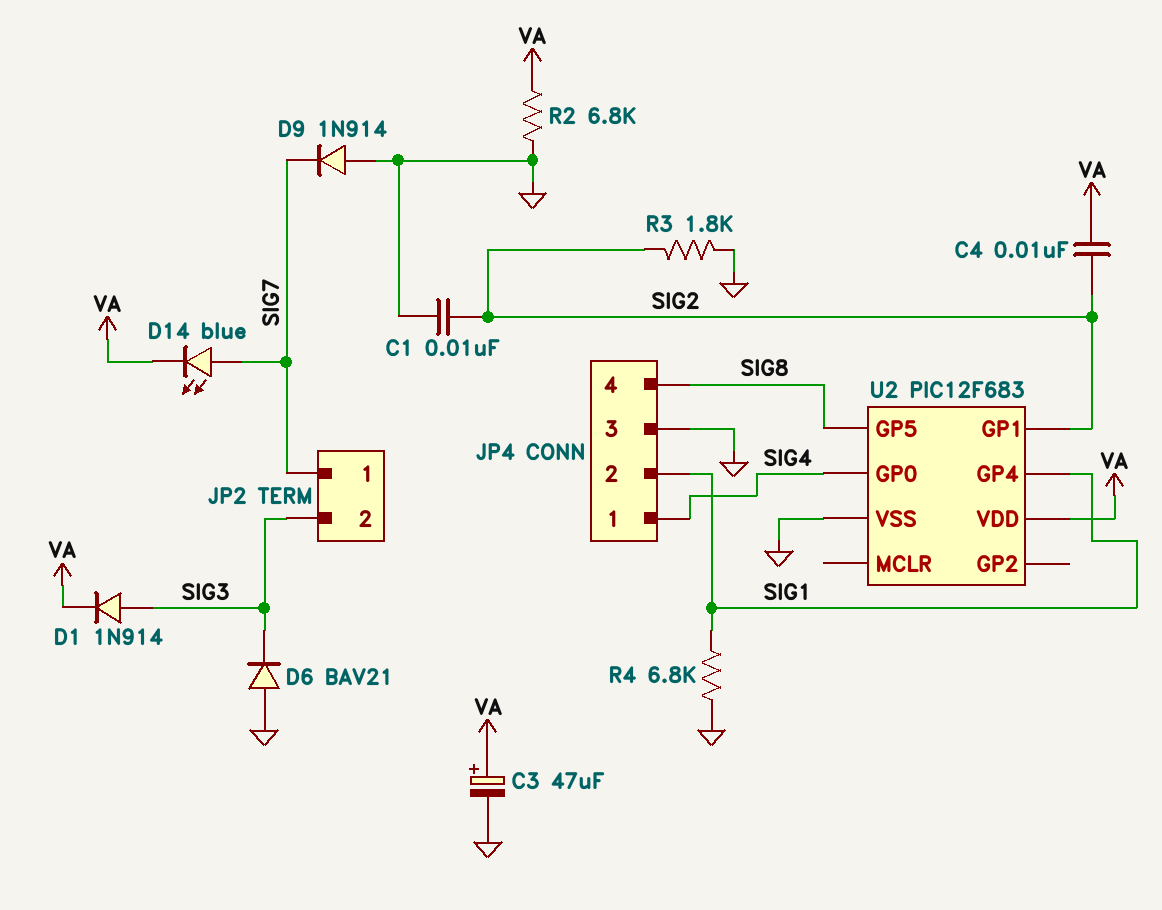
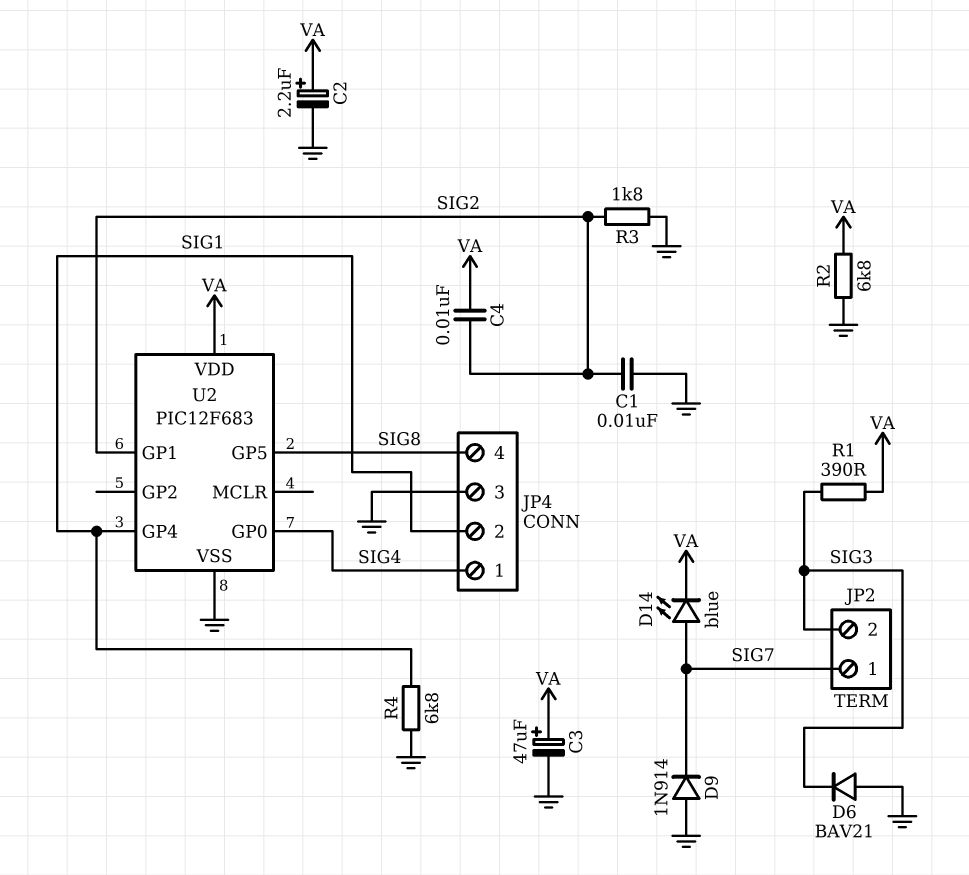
C2: none -> 2.2uF (plus VA, minus GND)
D1: diode 1N914 (A SIG3, K VA) -> none
R1: none -> 390 (SIG3, VA)

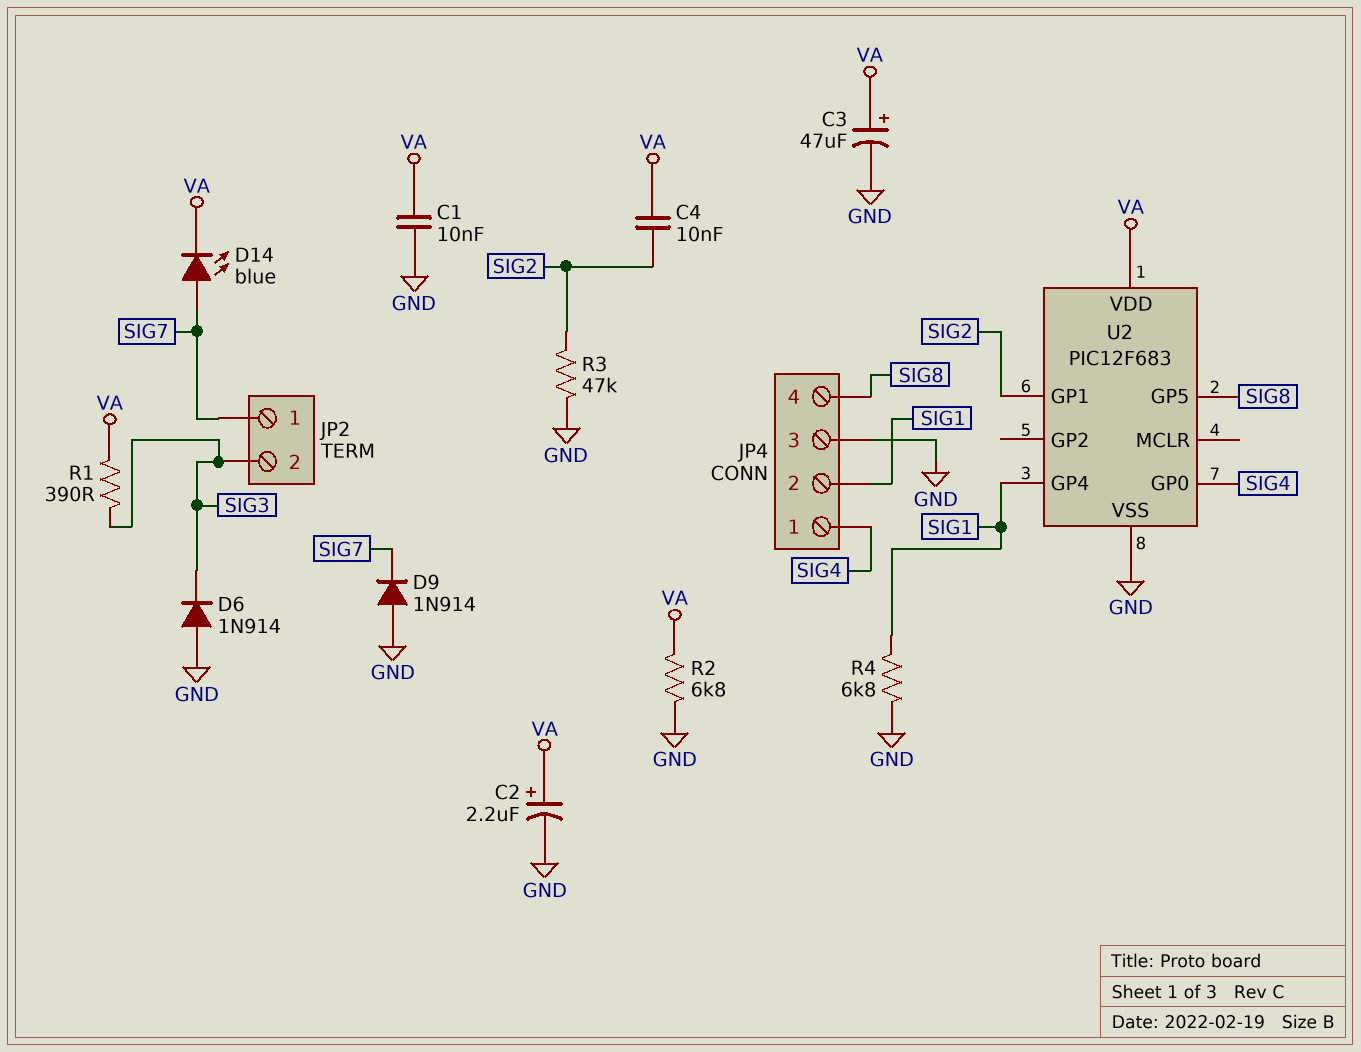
C1: 10nF (GND, SIG2) -> 10nF (GND, VA)
D6: diode BAV21 (A GND, K SIG3) -> diode 1N914 (A GND, K SIG3)
R3: 1.8k (GND, SIG2) -> 47k (GND, SIG2)

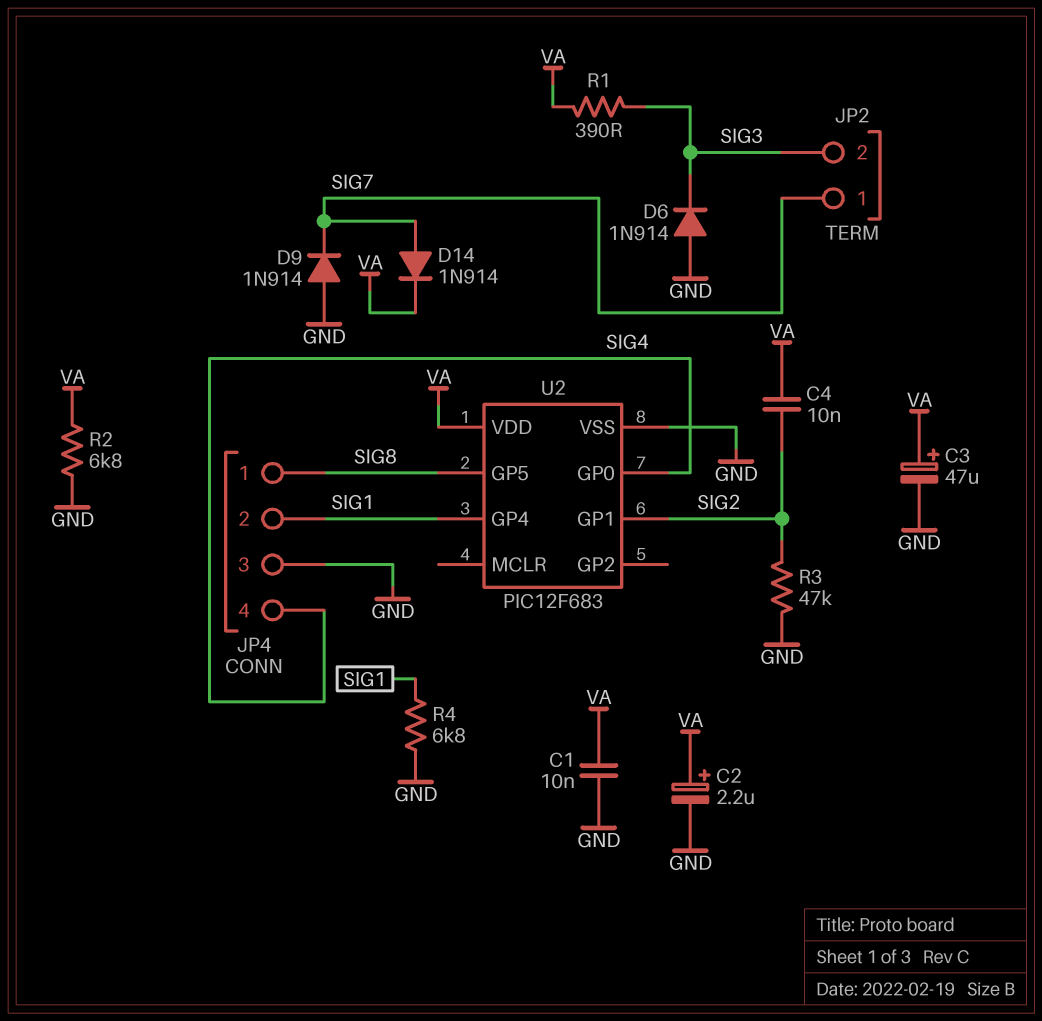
D14: LED blue (A SIG7, K VA) -> diode 1N914 (A SIG7, K VA)
JP4 pin 1: SIG4 -> SIG8
JP4 pin 4: SIG8 -> SIG4

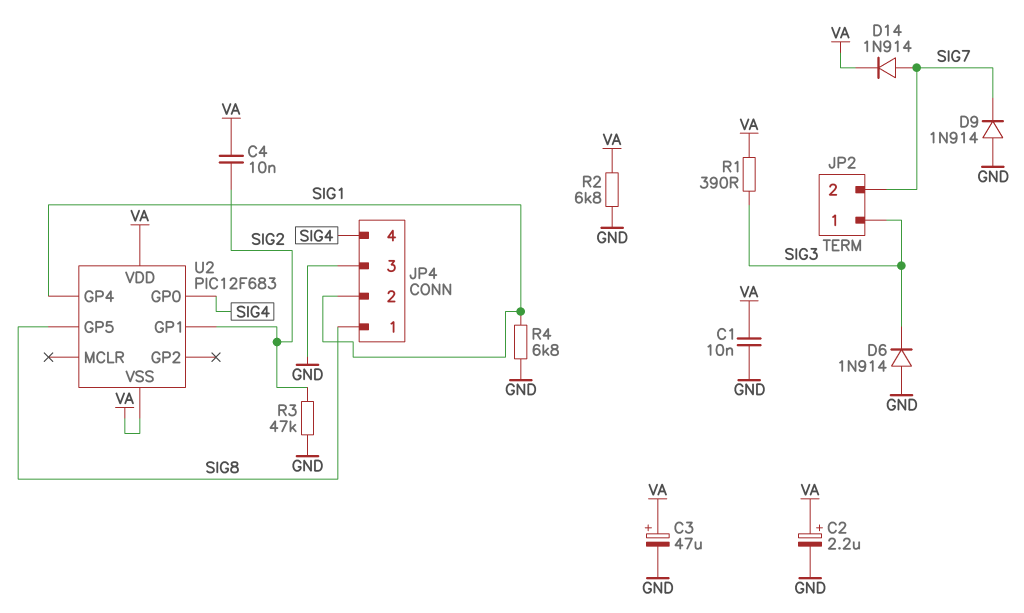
JP2 pin 1: SIG7 -> SIG3
JP2 pin 2: SIG3 -> SIG7
U2 pin VSS: GND -> VA

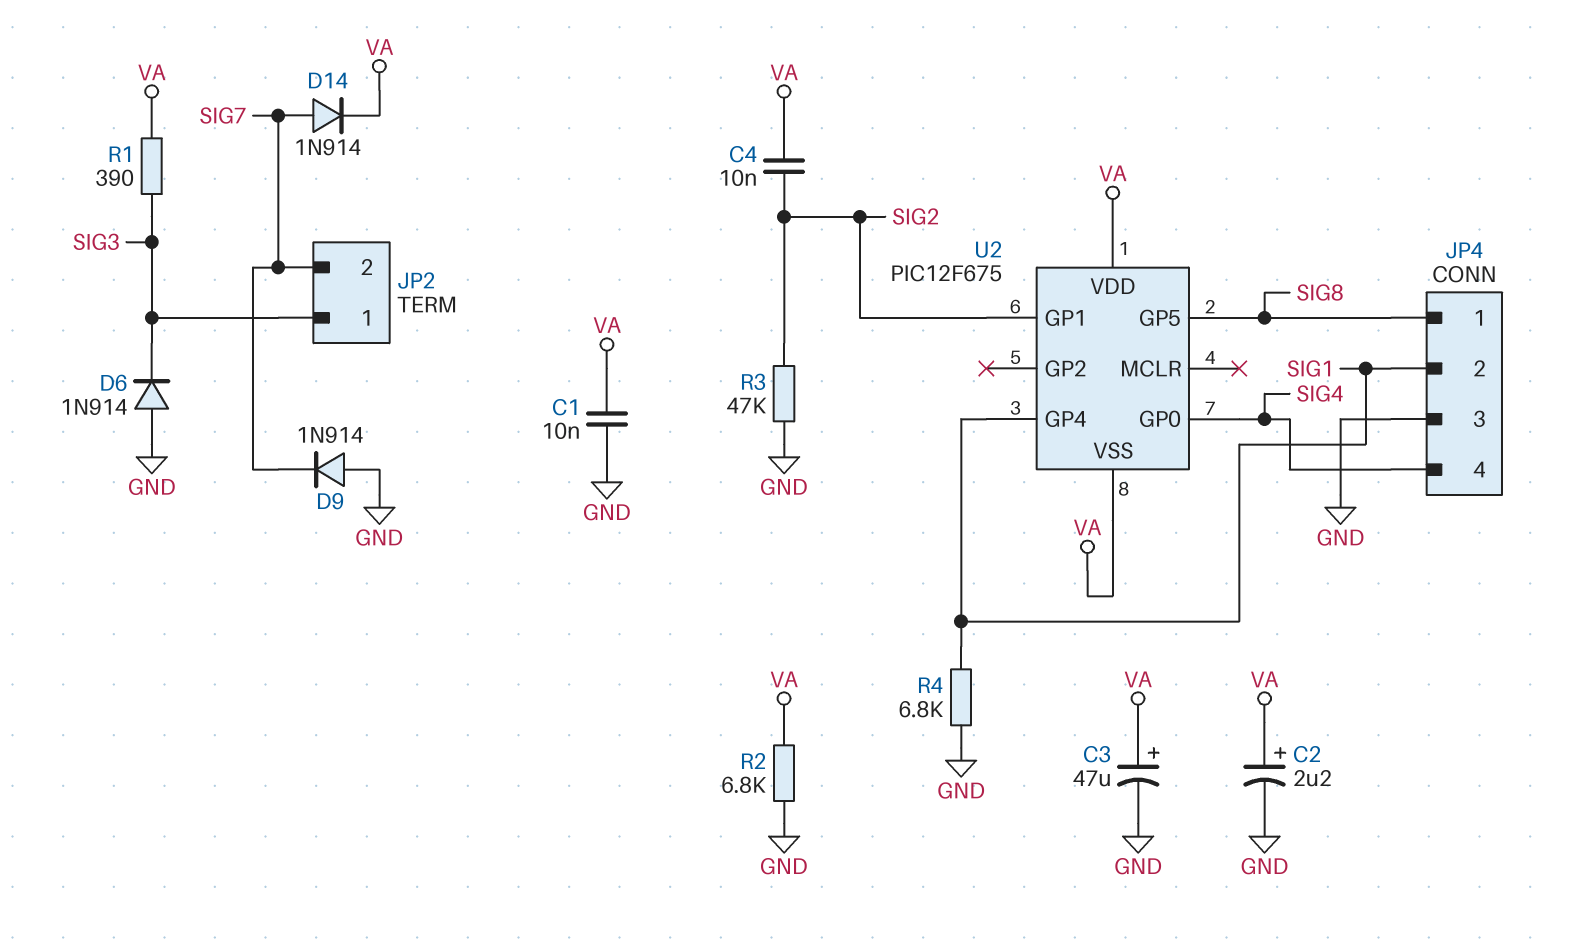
U2: PIC12F683 -> PIC12F675

